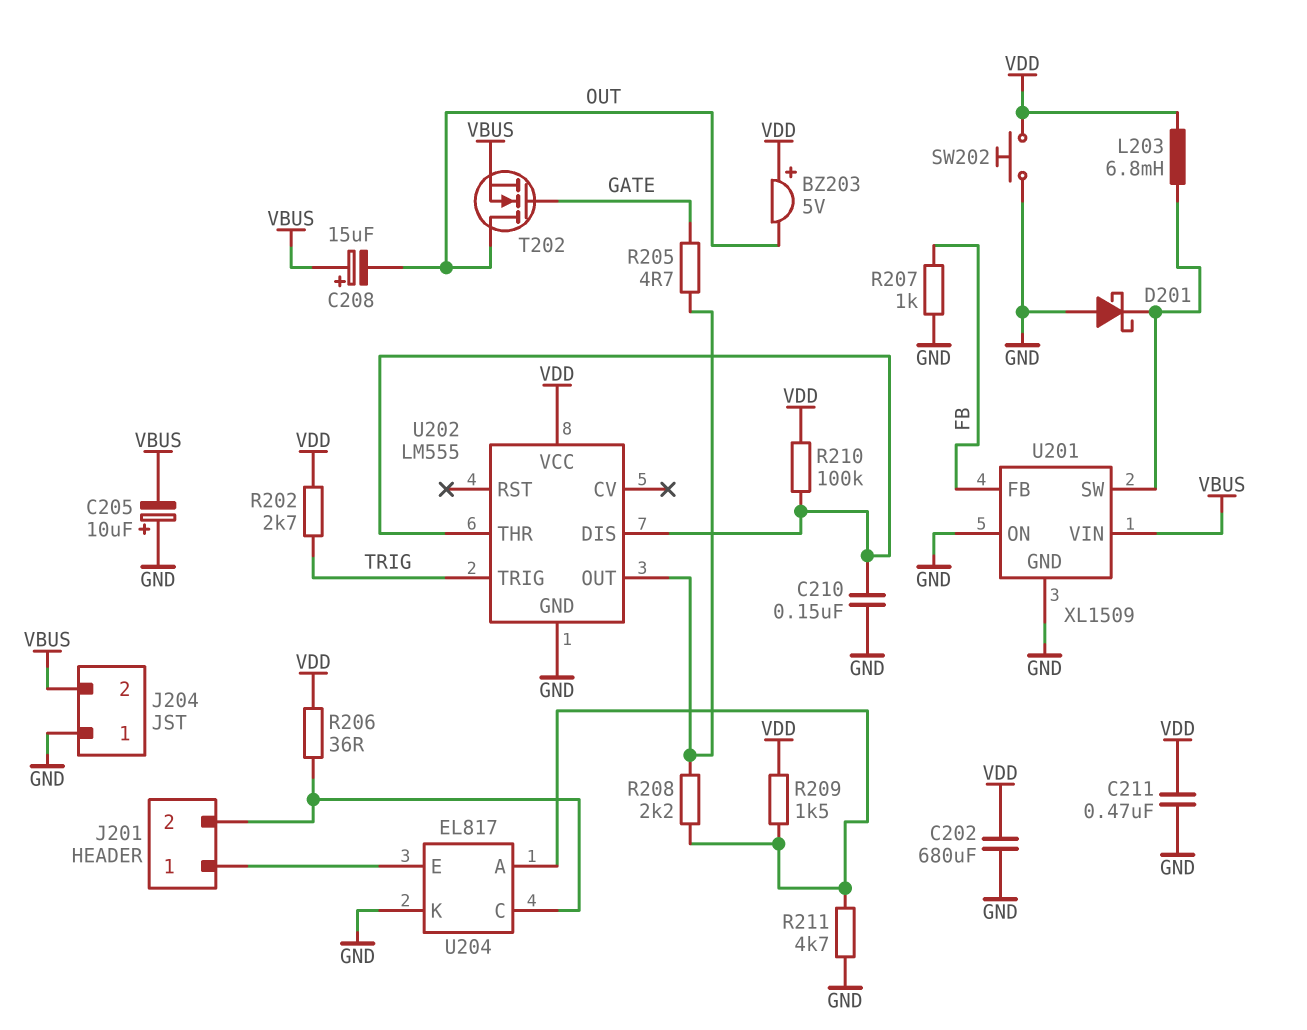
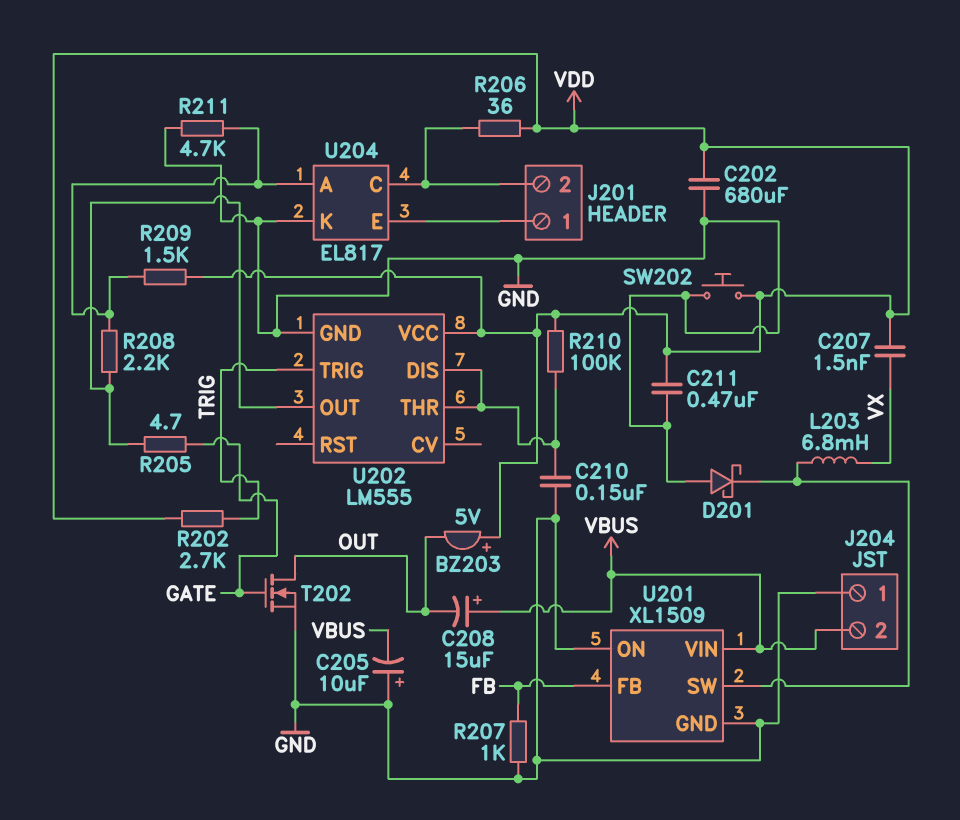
C207: none -> 1.5nF (VDD, VX)
L203: 6.8mH (U201/SW, VDD) -> 6.8mH (U201/SW, VX)
T202: NMOS (G GATE, D OUT, S VBUS) -> NMOS (G GATE, D OUT, S GND)

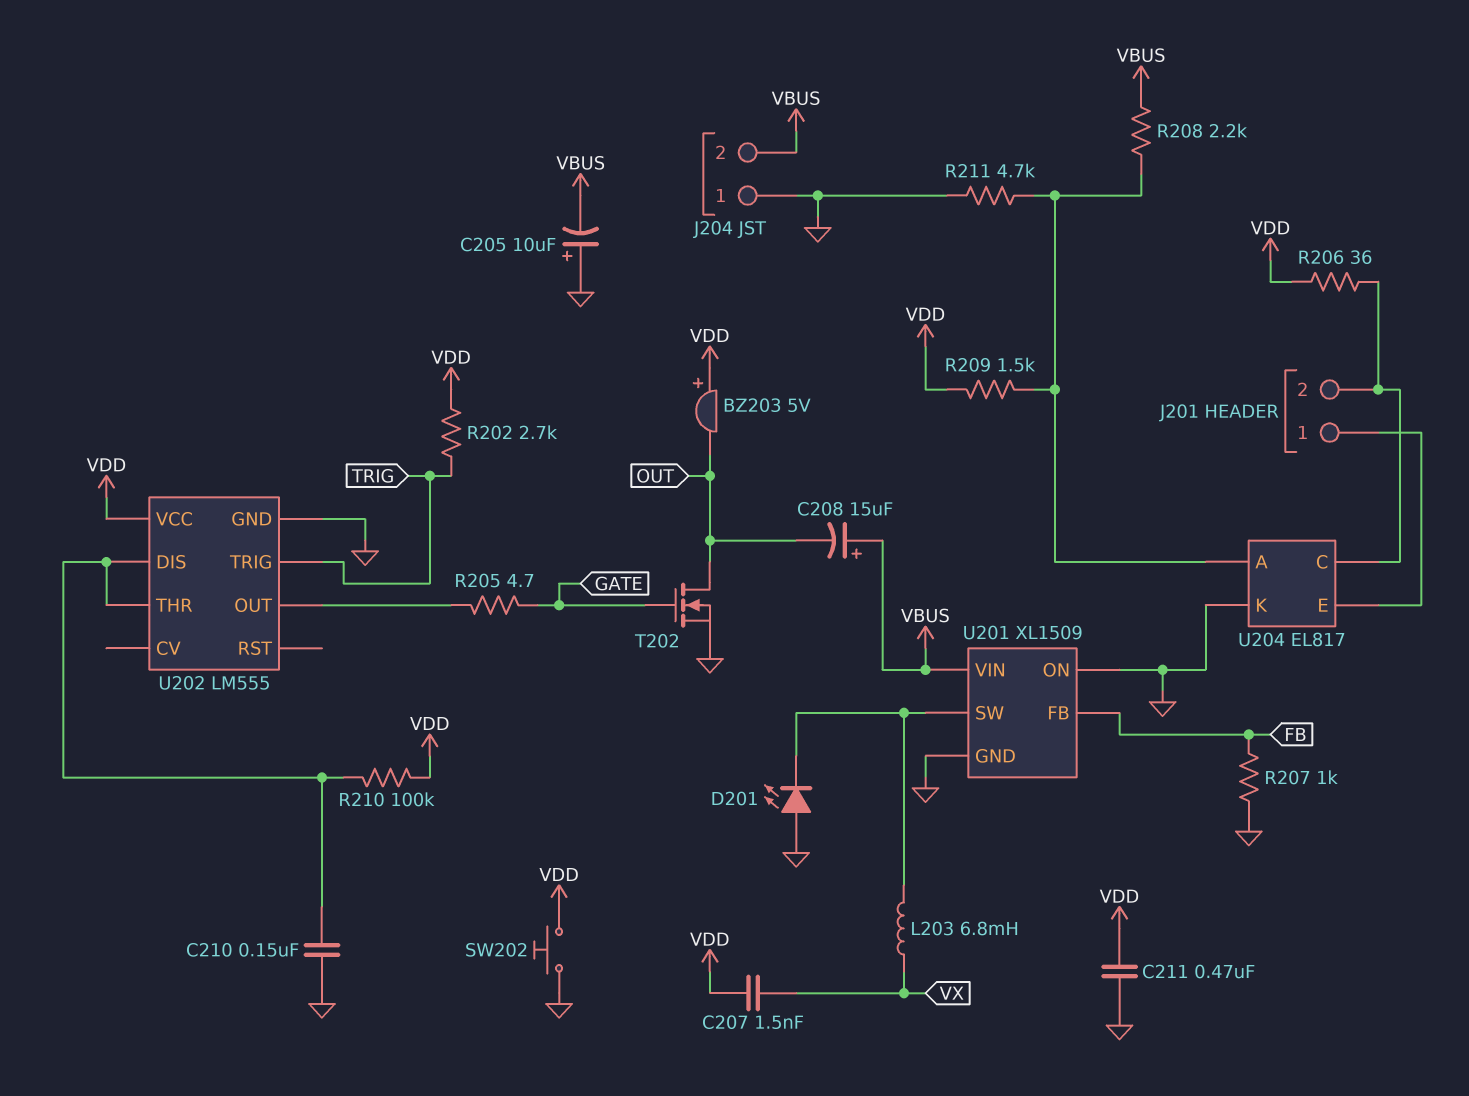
C202: 680uF (GND, VDD) -> none
D201: schottky (A GND, K U201/SW) -> LED (A GND, K U201/SW)
R208: 2.2k (U202/OUT, U204/A) -> 2.2k (U204/A, VBUS)

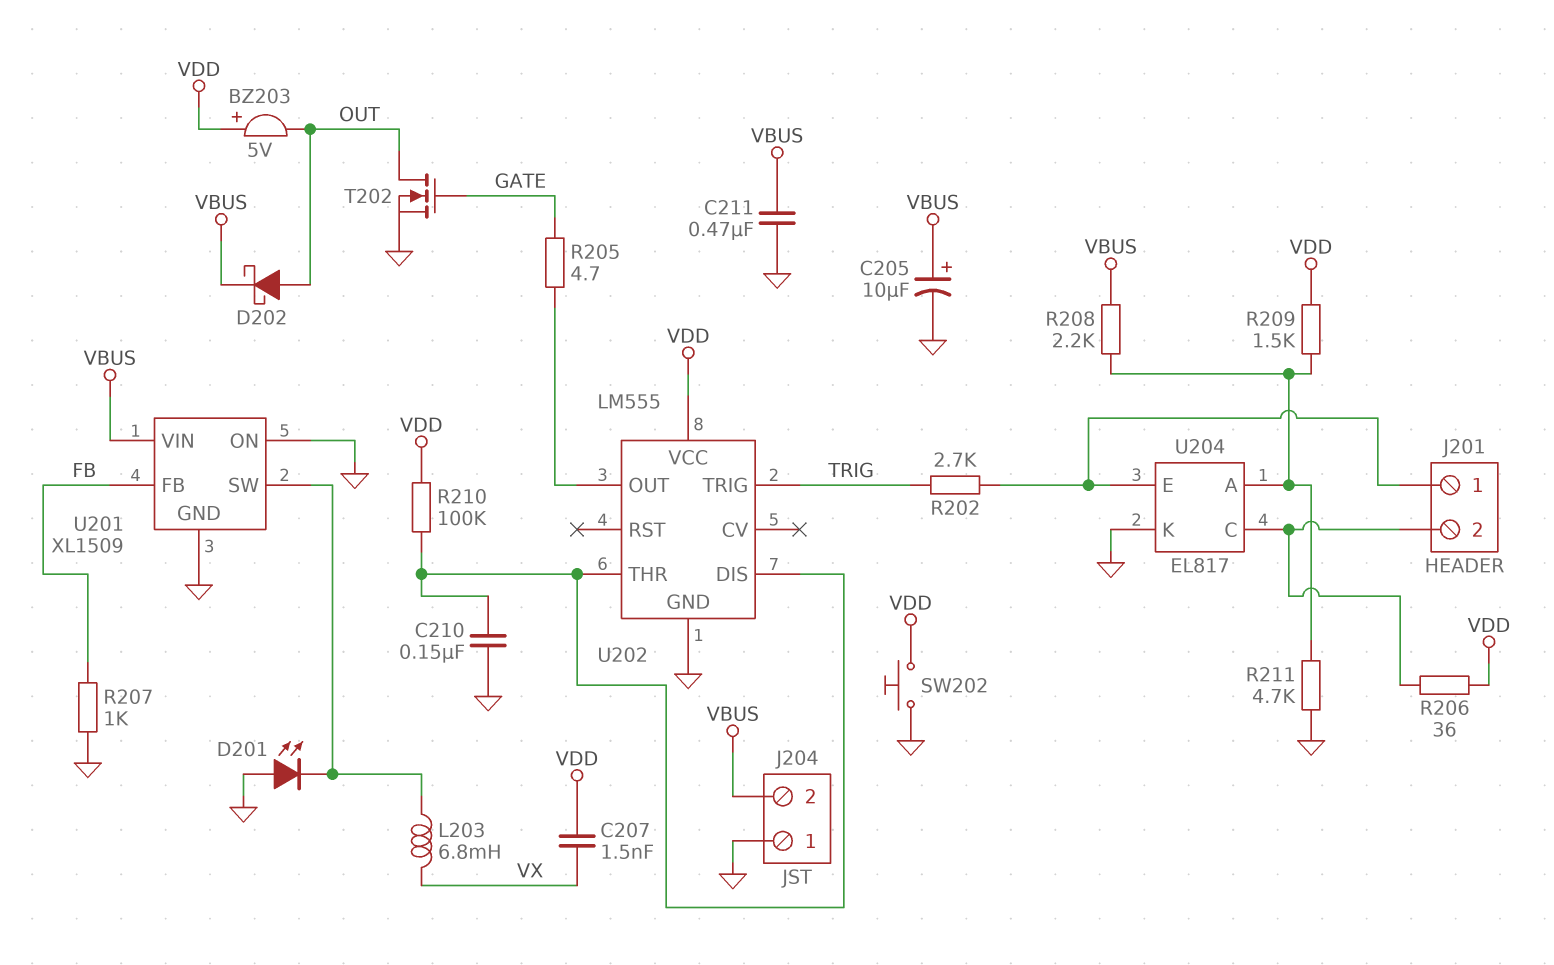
C205: 10uF (plus GND, minus VBUS) -> 10uF (plus VBUS, minus GND)
C208: 15uF (plus VBUS, minus OUT) -> none
C211: 470nF (GND, VDD) -> 470nF (GND, VBUS)
D202: none -> schottky (A OUT, K VBUS)
R202: 2.7k (TRIG, VDD) -> 2.7k (J201/1, TRIG)

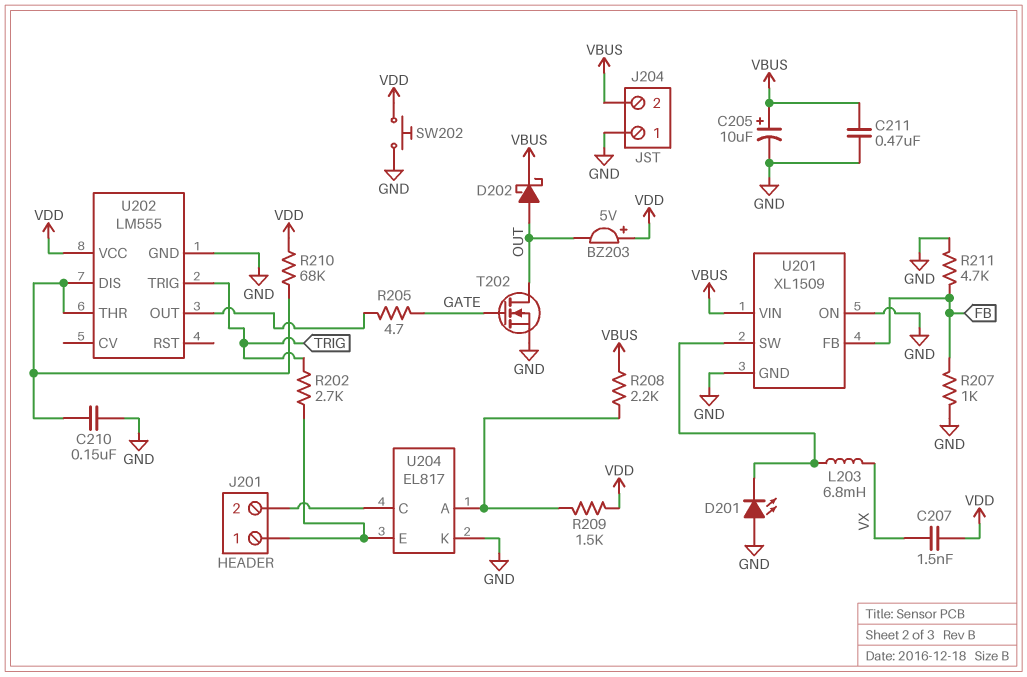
R206: 36 (J201/2, VDD) -> none
R210: 100k (U202/DIS, VDD) -> 68k (U202/DIS, VDD)
R211: 4.7k (GND, U204/A) -> 4.7k (FB, GND)

